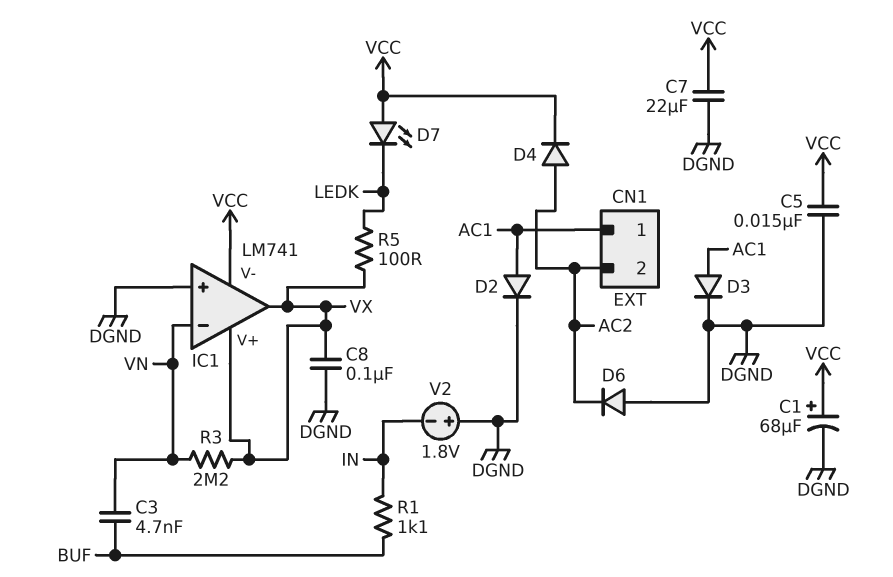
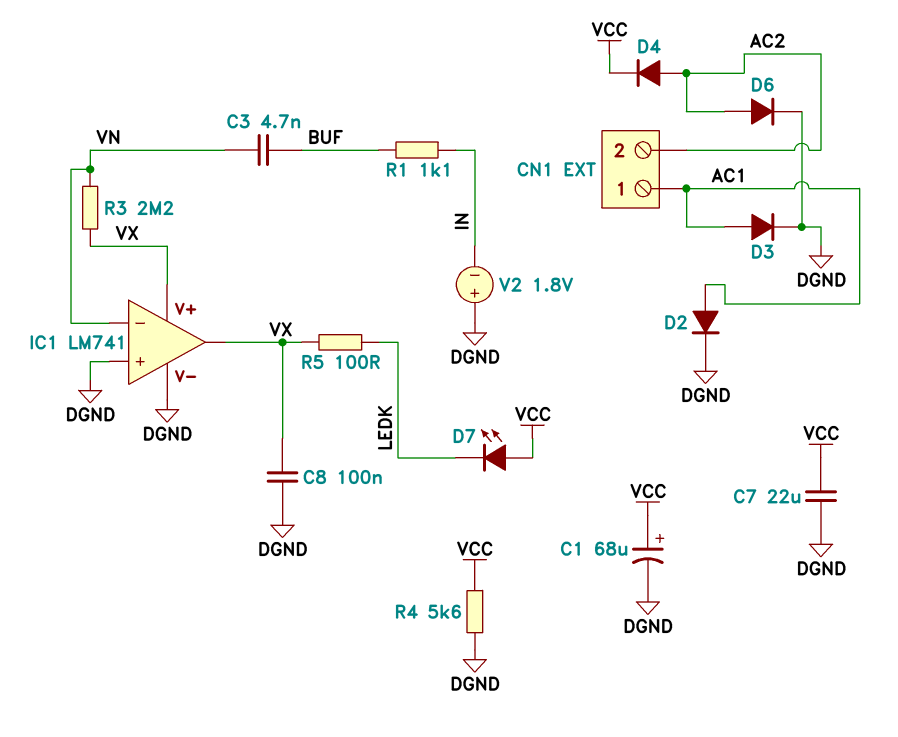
C5: 15nF (DGND, VCC) -> none
D6: diode (A DGND, K AC2) -> diode (A AC2, K DGND)
IC1 pin V-: VCC -> DGND
R4: none -> 5.6k (DGND, VCC)

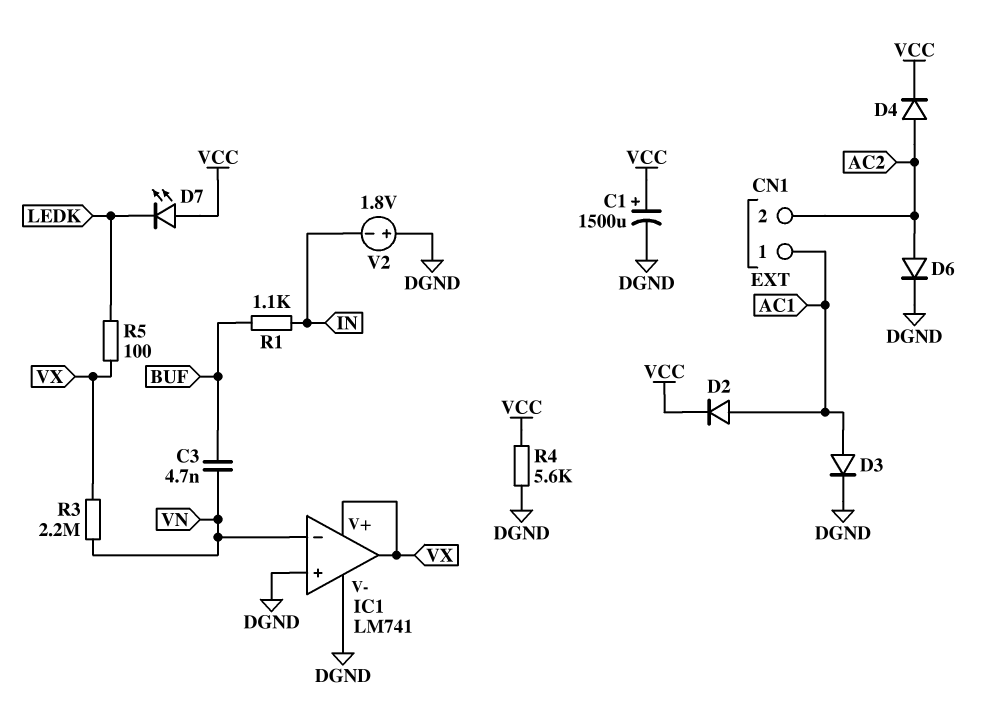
C1: 68uF (plus VCC, minus DGND) -> 1500uF (plus VCC, minus DGND)
C7: 22uF (DGND, VCC) -> none
C8: 100nF (DGND, VX) -> none
D2: diode (A AC1, K DGND) -> diode (A AC1, K VCC)

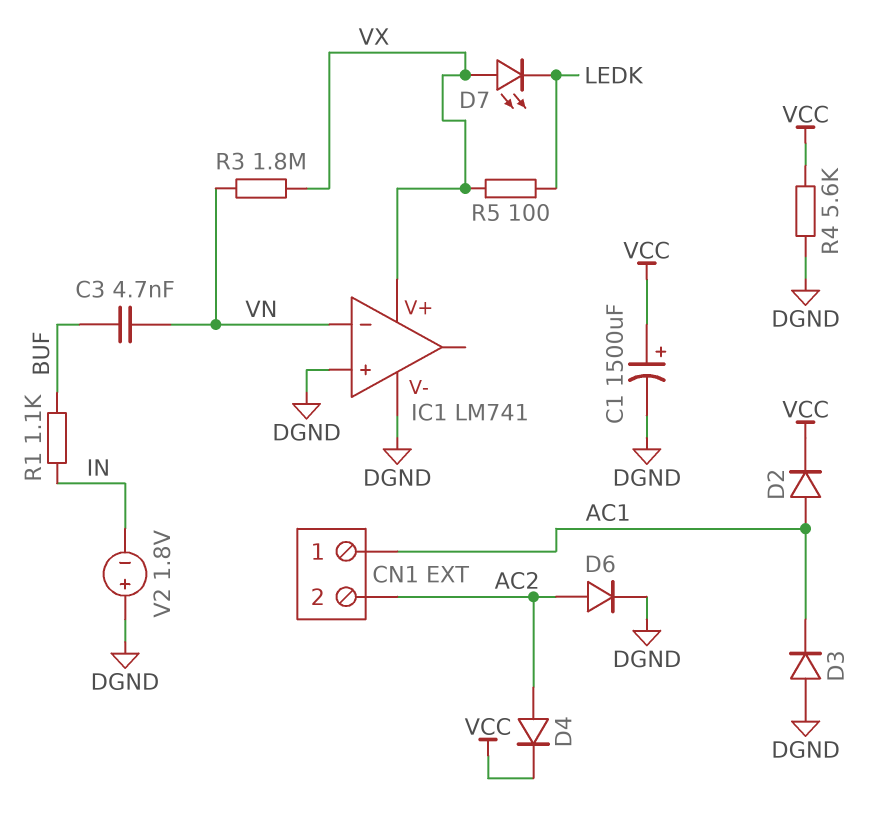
D3: diode (A AC1, K DGND) -> diode (A DGND, K AC1)
D7: LED (A VCC, K LEDK) -> LED (A VX, K LEDK)
IC1 pin out: VX -> none
R3: 2.2M (VN, VX) -> 1.8M (VN, VX)

